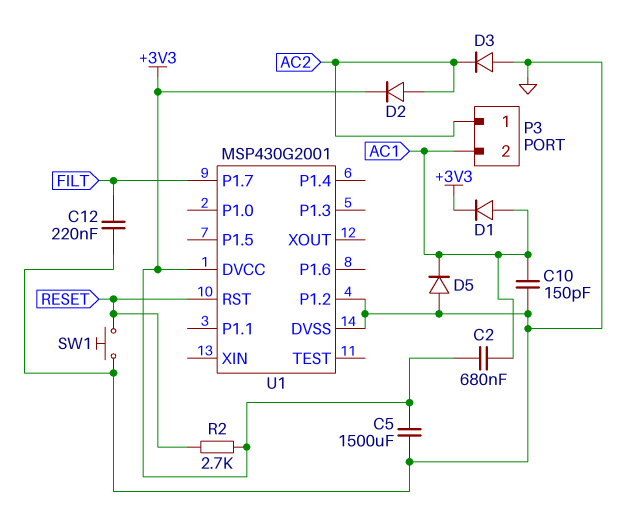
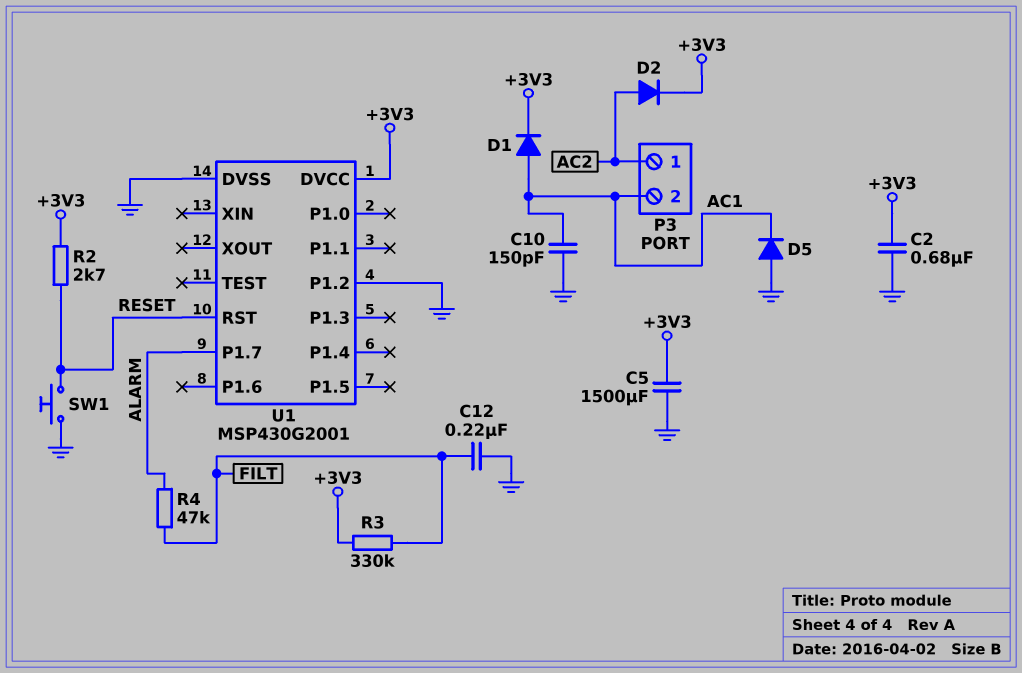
C2: 680nF (+3V3, AC1) -> 680nF (+3V3, GND)
D3: diode (A GND, K AC2) -> none
R3: none -> 330k (+3V3, FILT)
R4: none -> 47k (ALARM, FILT)
U1 pin P1.7: FILT -> ALARM

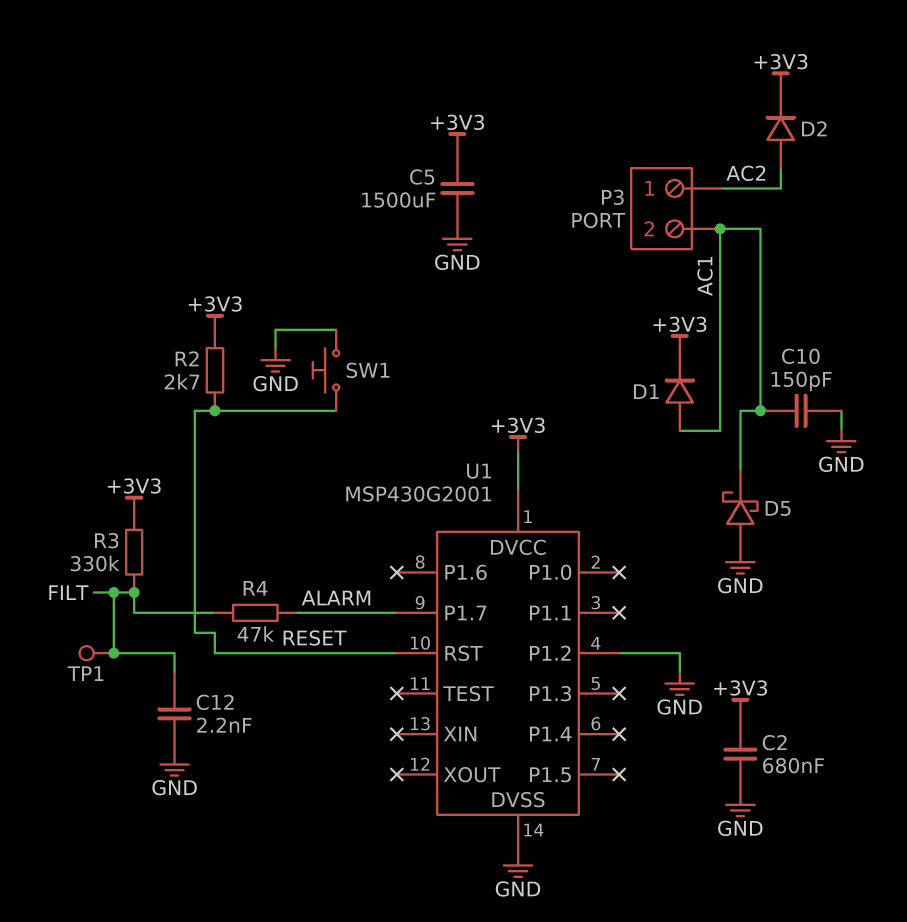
C12: 220nF (FILT, GND) -> 2.2nF (FILT, GND)
D5: diode (A GND, K AC1) -> schottky (A GND, K AC1)
TP1: none -> test point (FILT)

